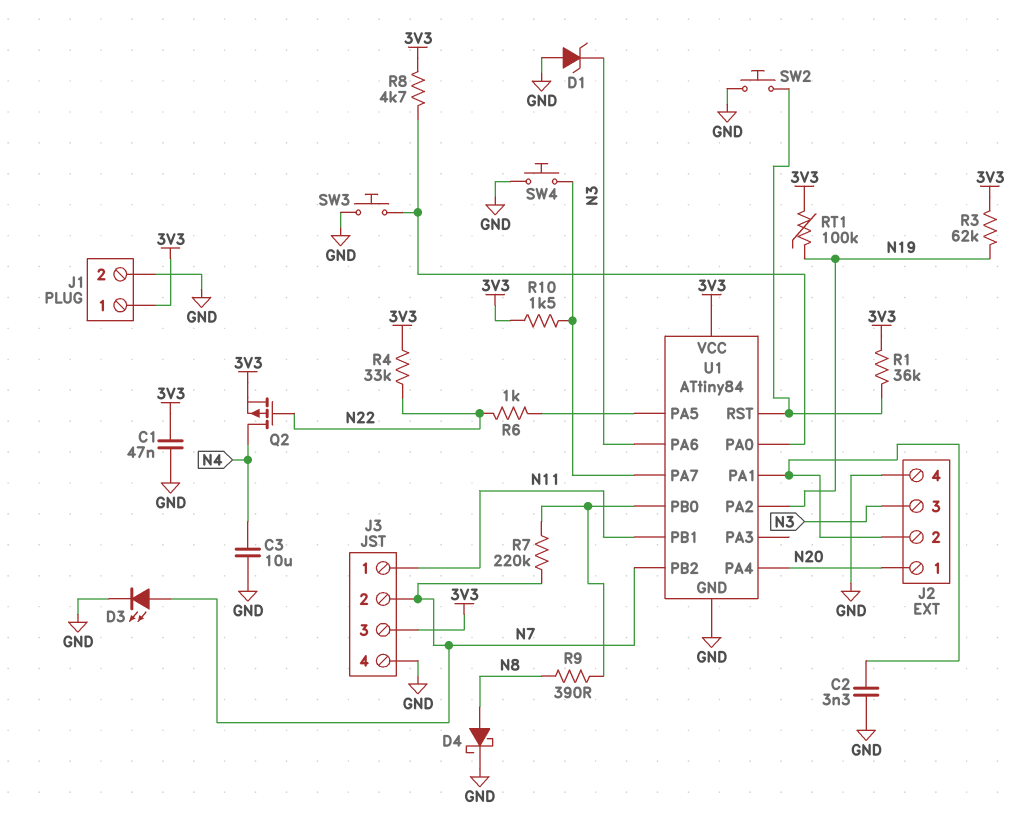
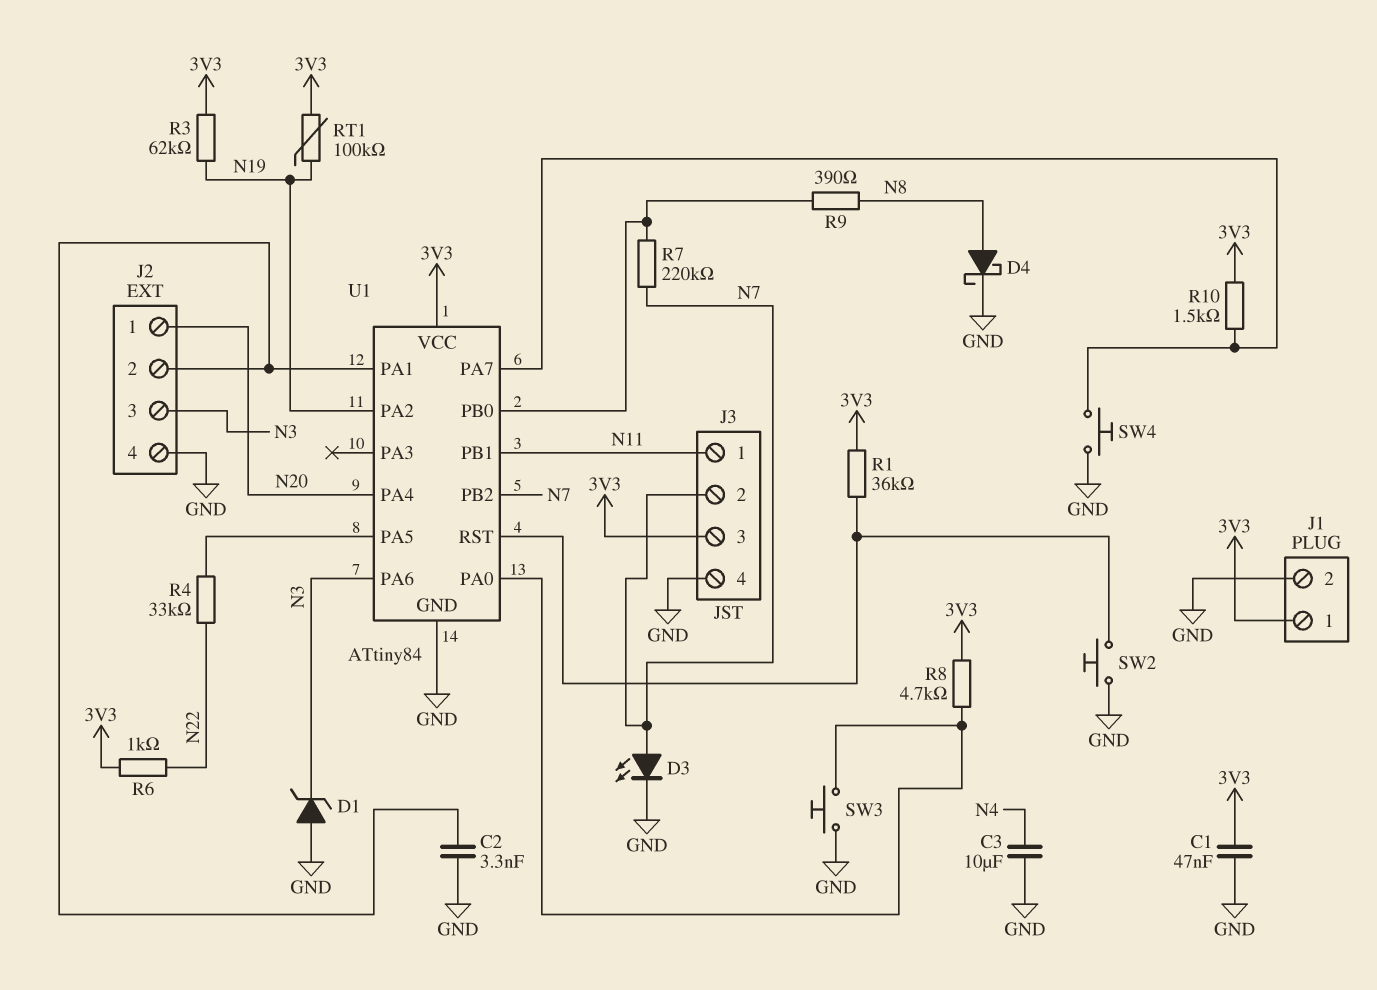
Q2: PMOS (G N22, D N4, S 3V3) -> none
R4: 33k (3V3, N22) -> 33k (N22, U1/PA5)
R6: 1k (N22, U1/PA5) -> 1k (3V3, N22)

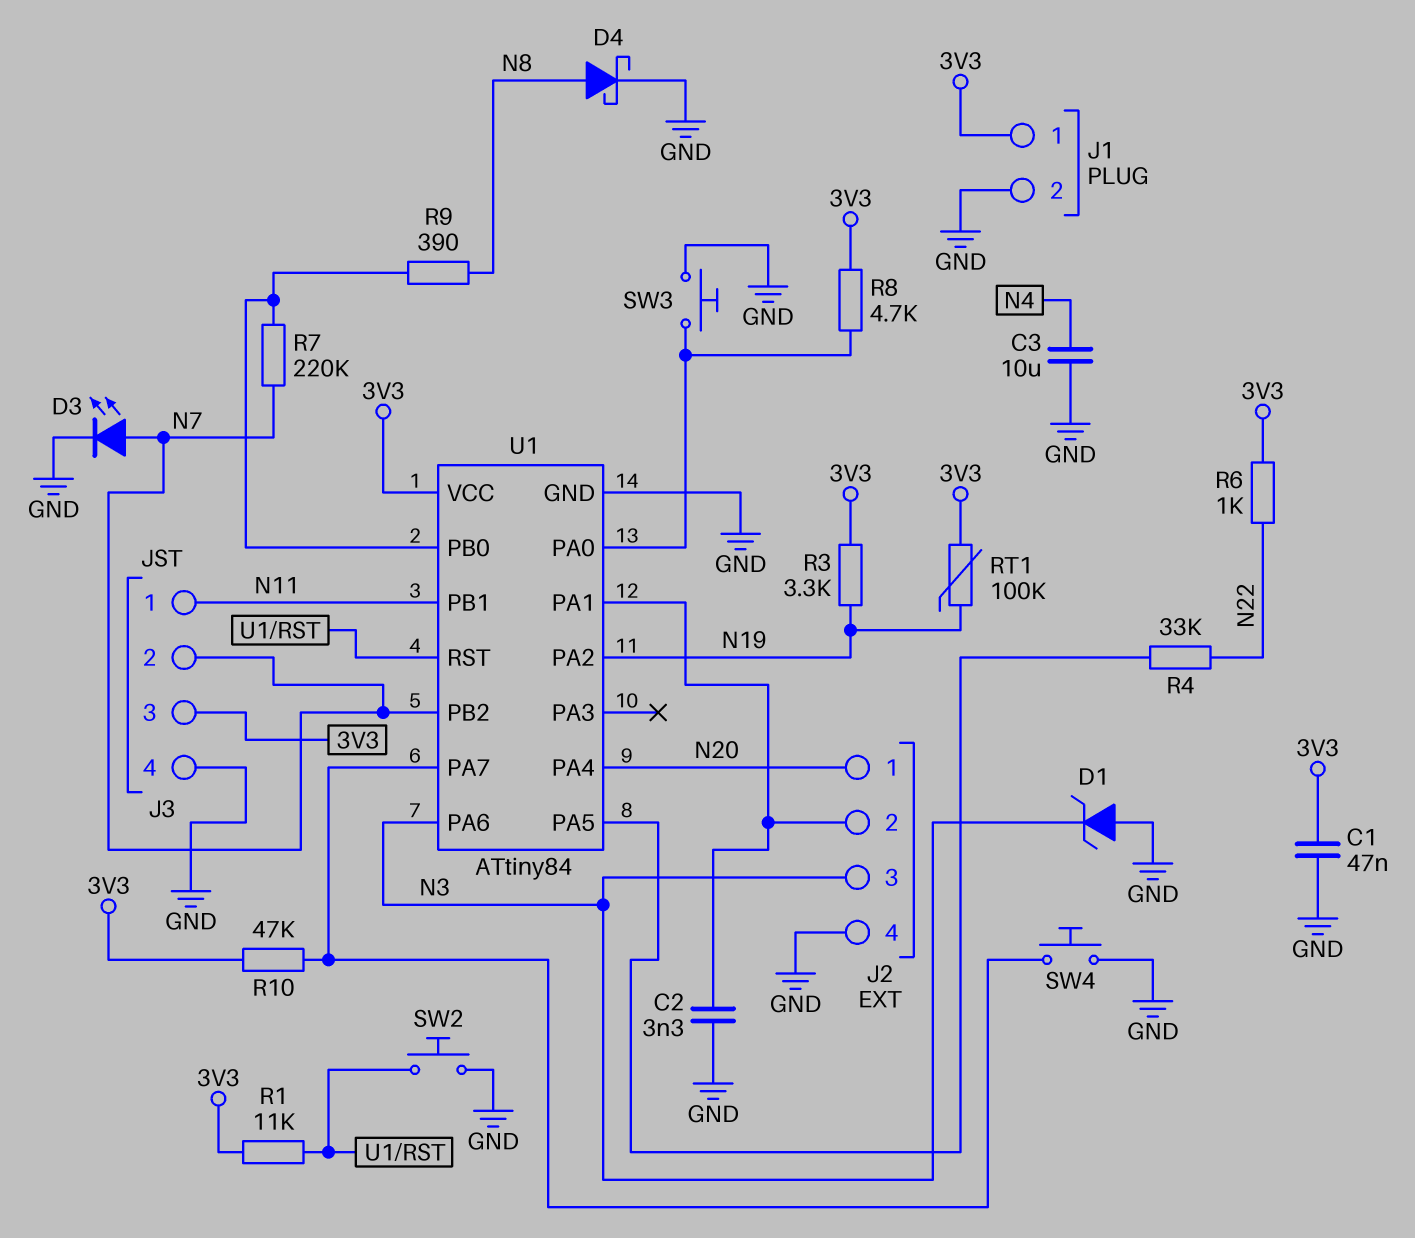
R1: 36k (3V3, U1/RST) -> 11k (3V3, U1/RST)
R3: 62k (3V3, N19) -> 3.3k (3V3, N19)
R10: 1.5k (3V3, U1/PA7) -> 47k (3V3, U1/PA7)

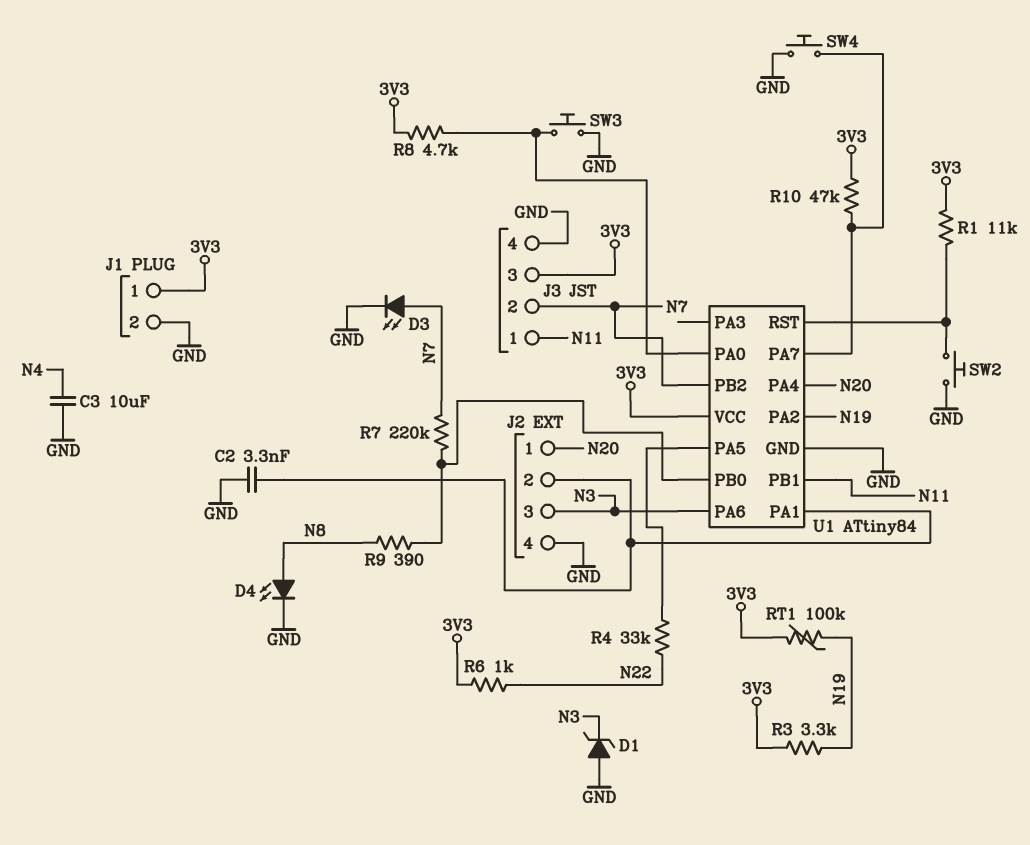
C1: 47nF (3V3, GND) -> none
D4: schottky (A N8, K GND) -> LED (A N8, K GND)

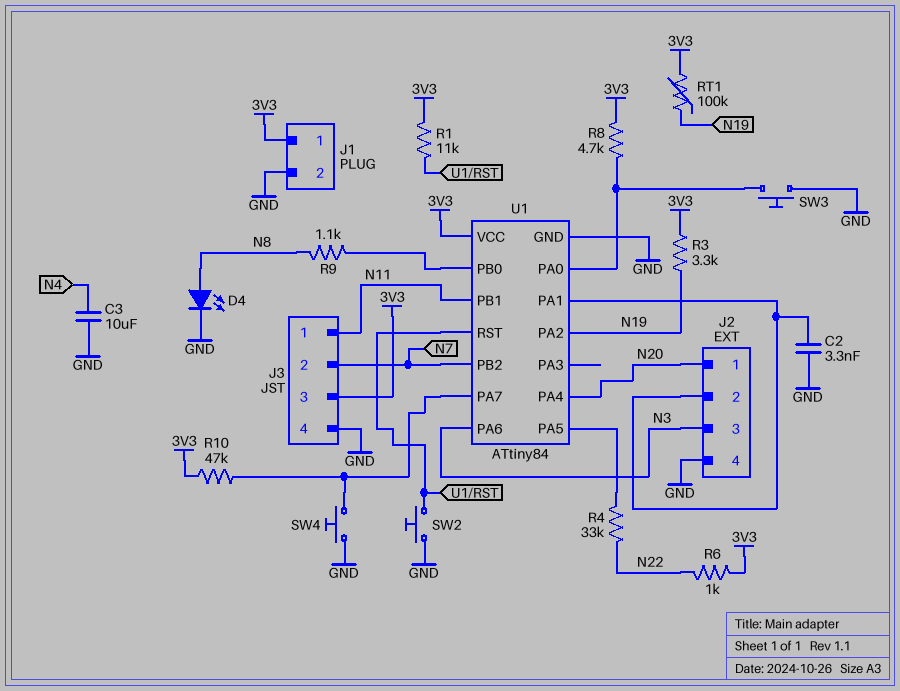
D1: zener (A GND, K N3) -> none
D3: LED (A N7, K GND) -> none
R7: 220k (N7, U1/PB0) -> none
R9: 390 (N8, U1/PB0) -> 1.1k (N8, U1/PB0)

